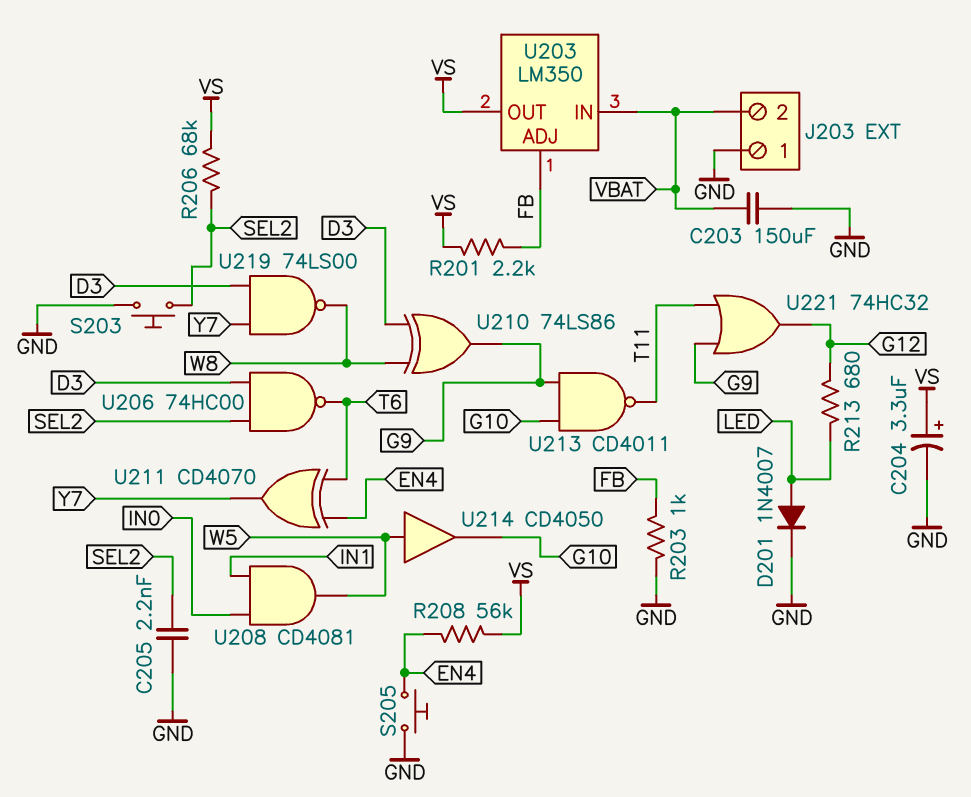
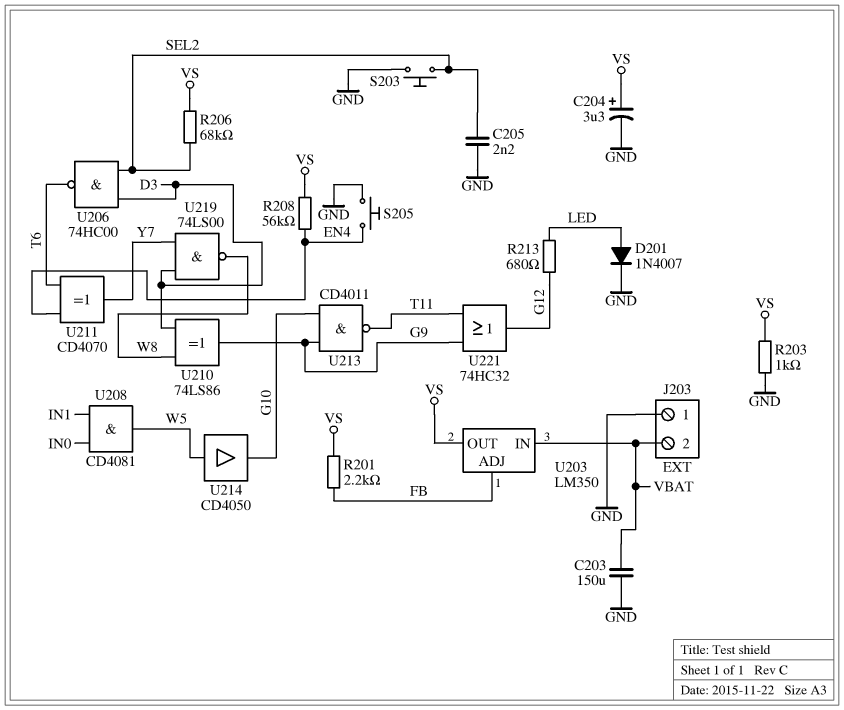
R203: 1k (FB, GND) -> 1k (GND, VS)

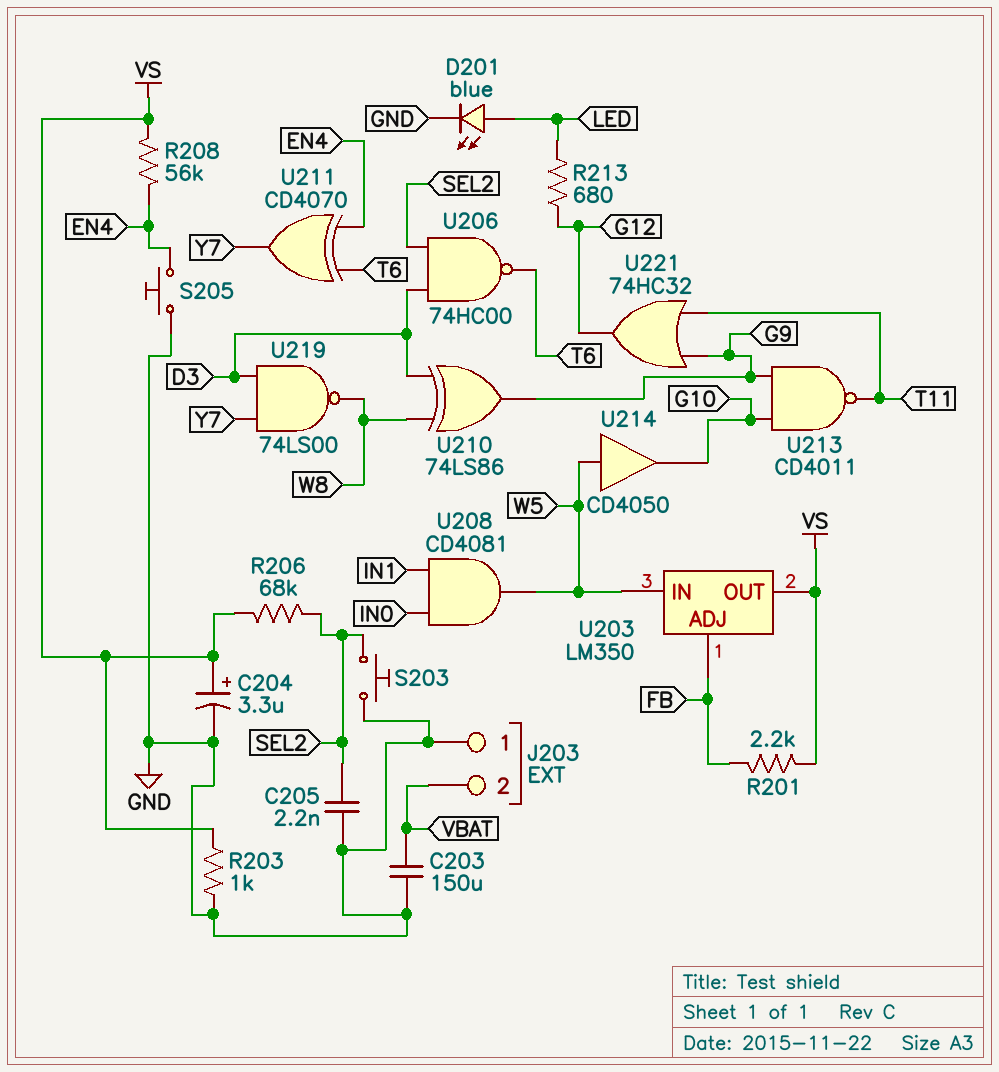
D201: diode 1N4007 (A LED, K GND) -> LED blue (A LED, K GND)
U203 pin IN: VBAT -> W5

